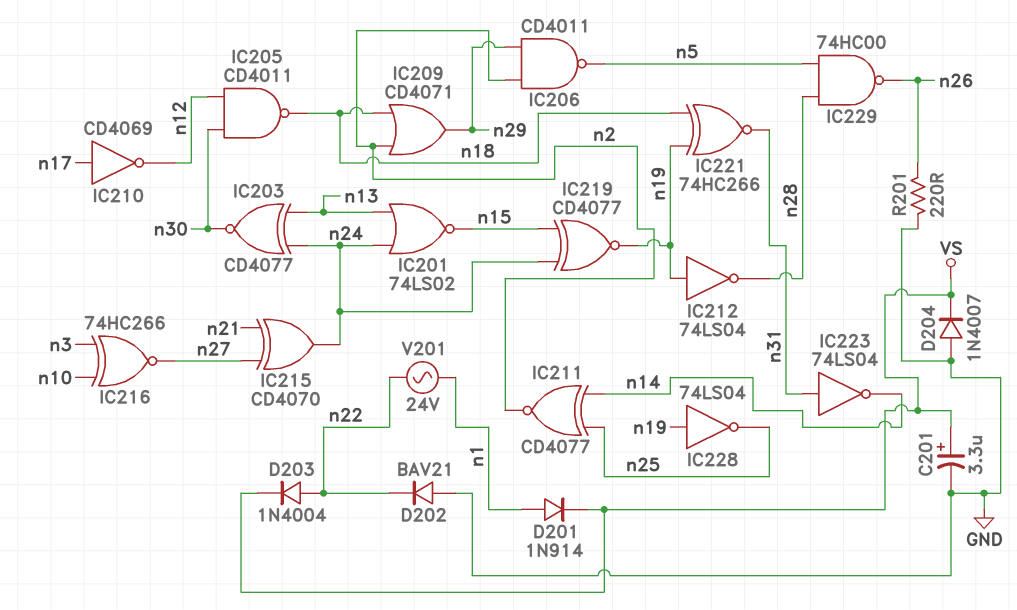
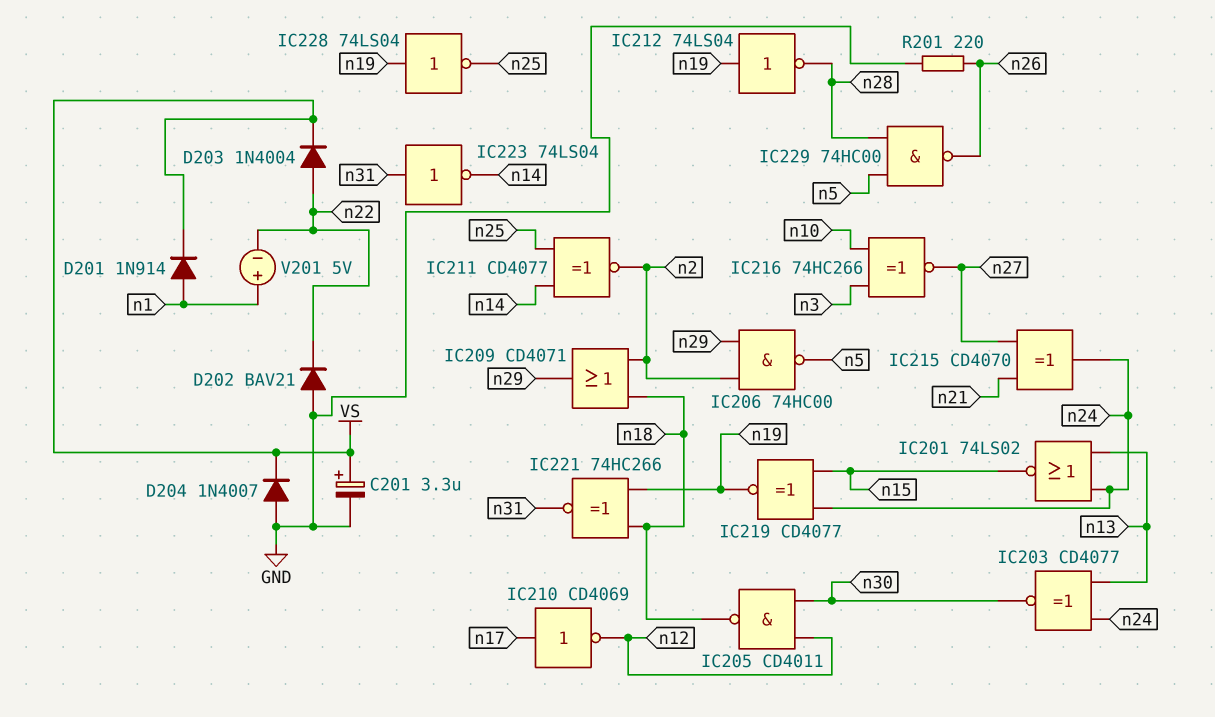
IC206: NAND CD4011 (in n2, in n29, out n5) -> NAND 74HC00 (in n2, in n29, out n5)
V201: AC 24V (n1, n22) -> 5V (plus n1, minus n22)

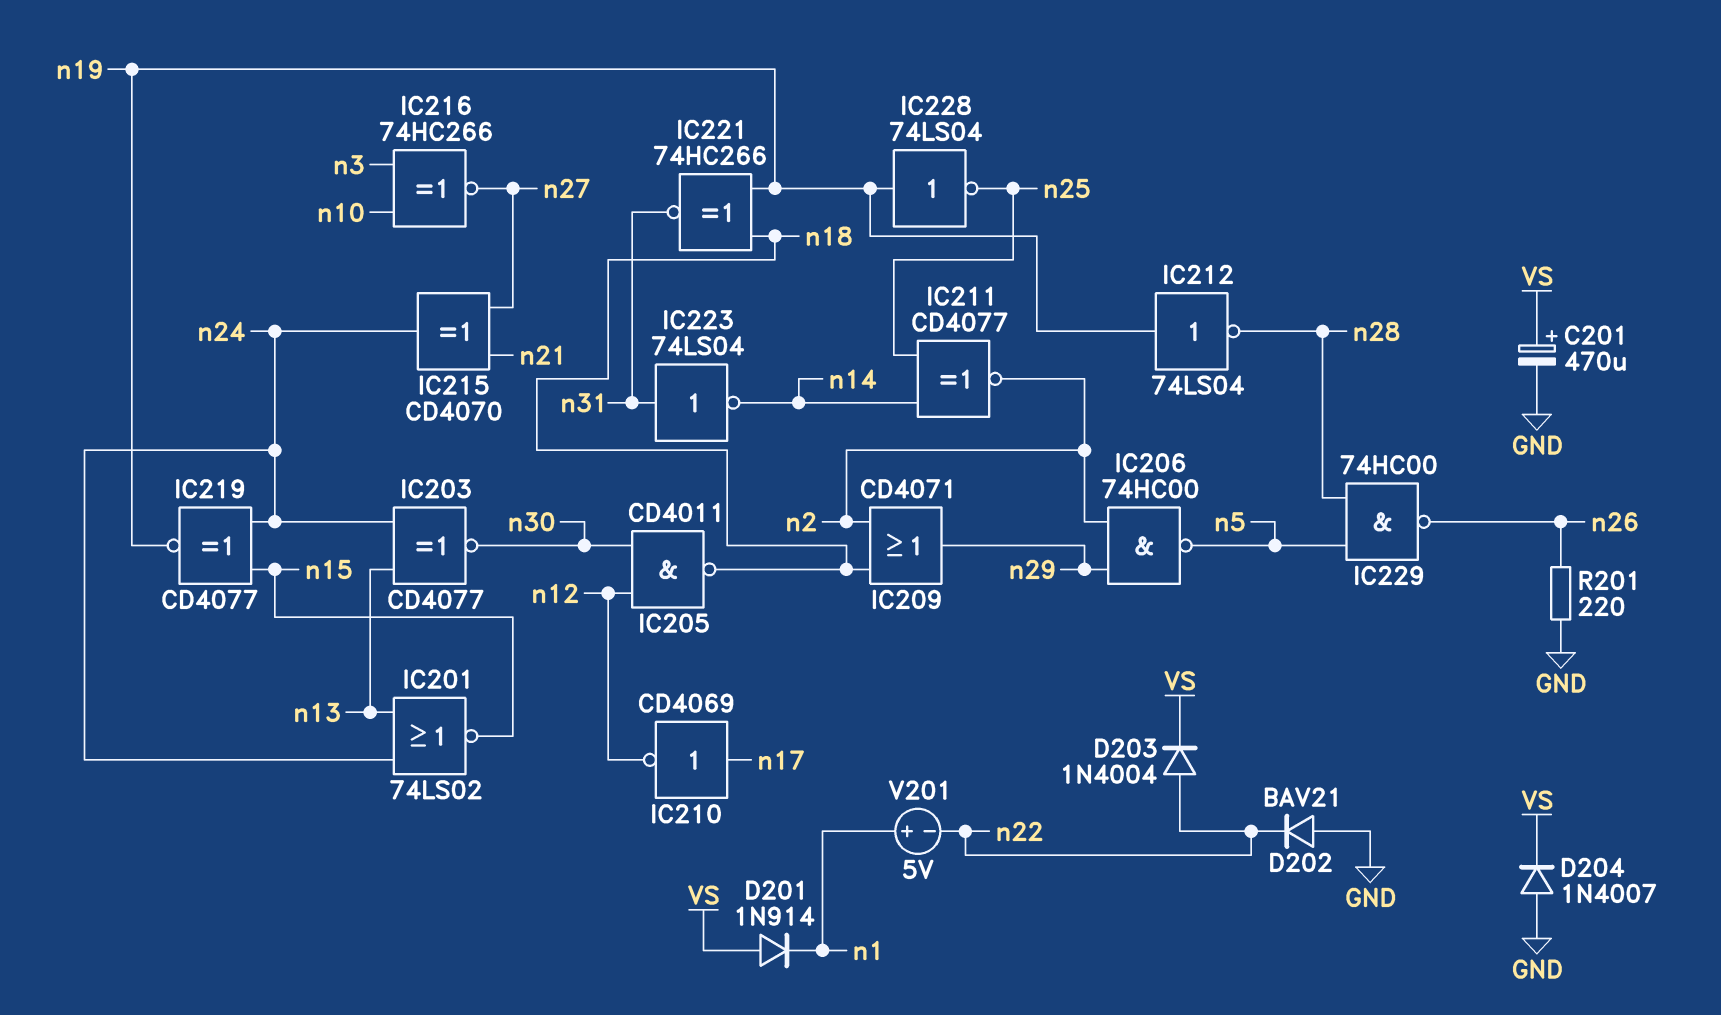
C201: 3.3uF (plus VS, minus GND) -> 470uF (plus VS, minus GND)
D201: diode 1N914 (A n1, K VS) -> diode 1N914 (A VS, K n1)

